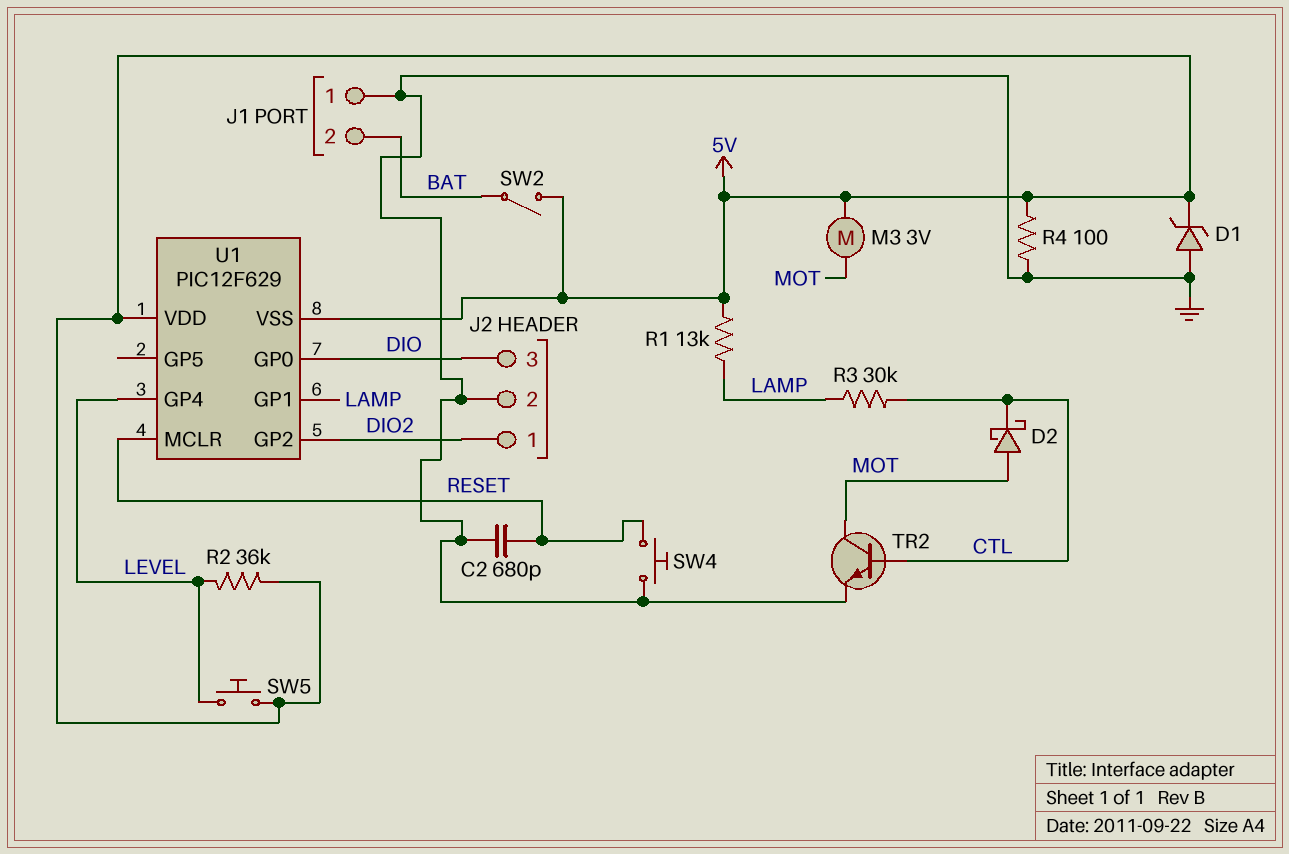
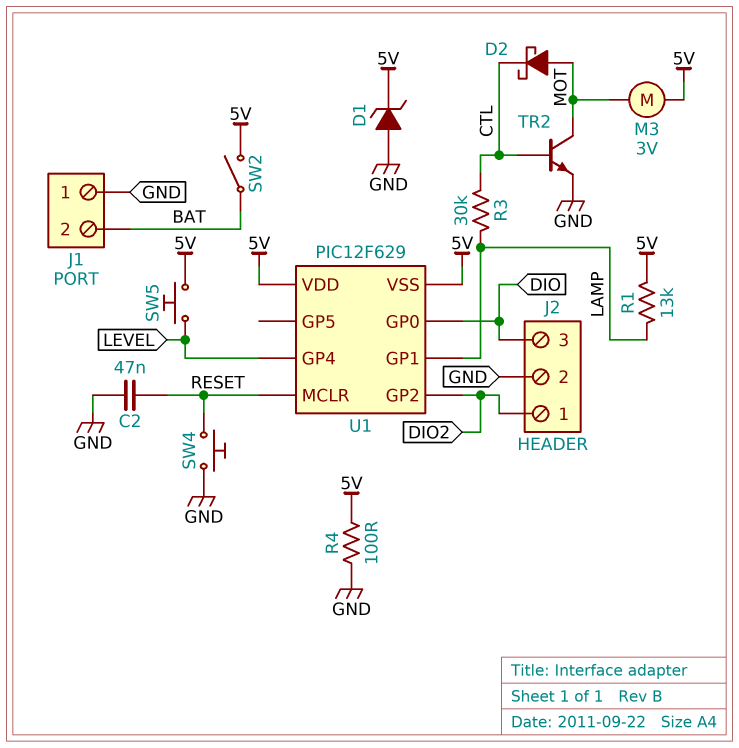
C2: 680pF (GND, RESET) -> 47nF (GND, RESET)
R2: 36k (5V, LEVEL) -> none

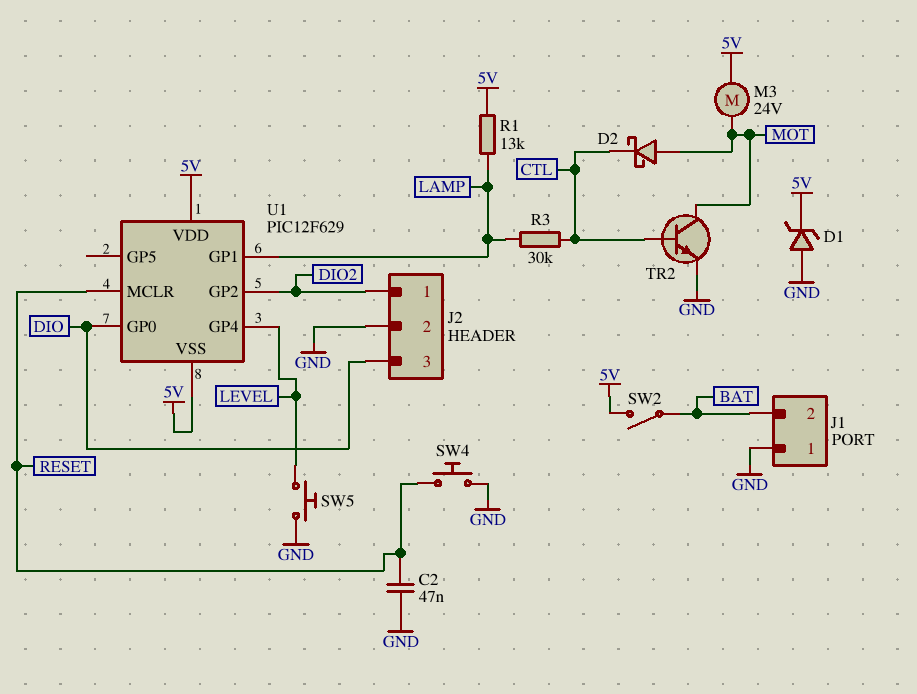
M3: motor 3V (5V, MOT) -> motor 24V (5V, MOT)
R4: 100 (5V, GND) -> none
SW5: button (5V, LEVEL) -> button (GND, LEVEL)

